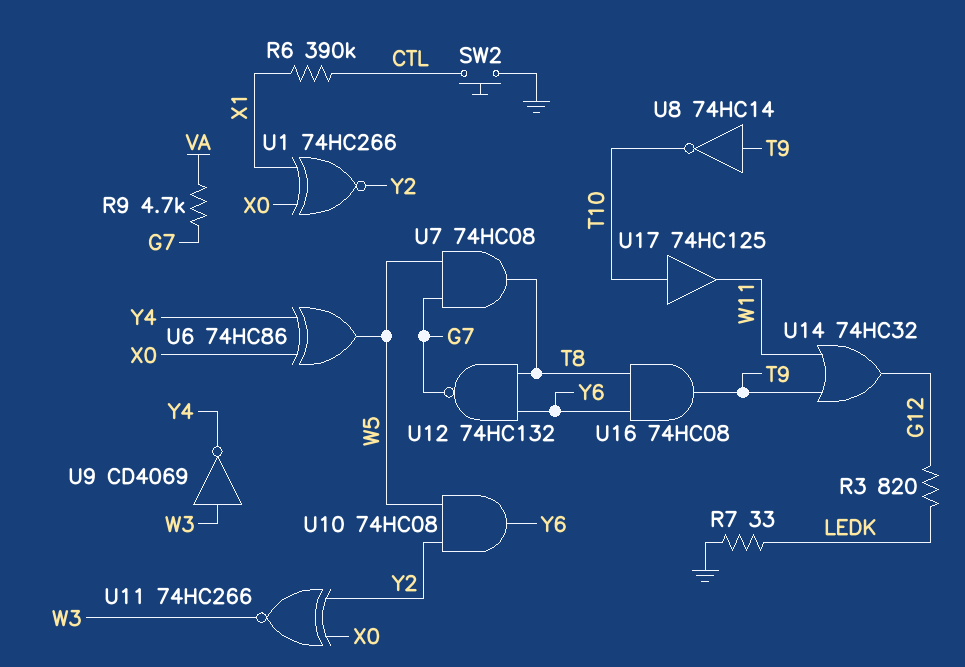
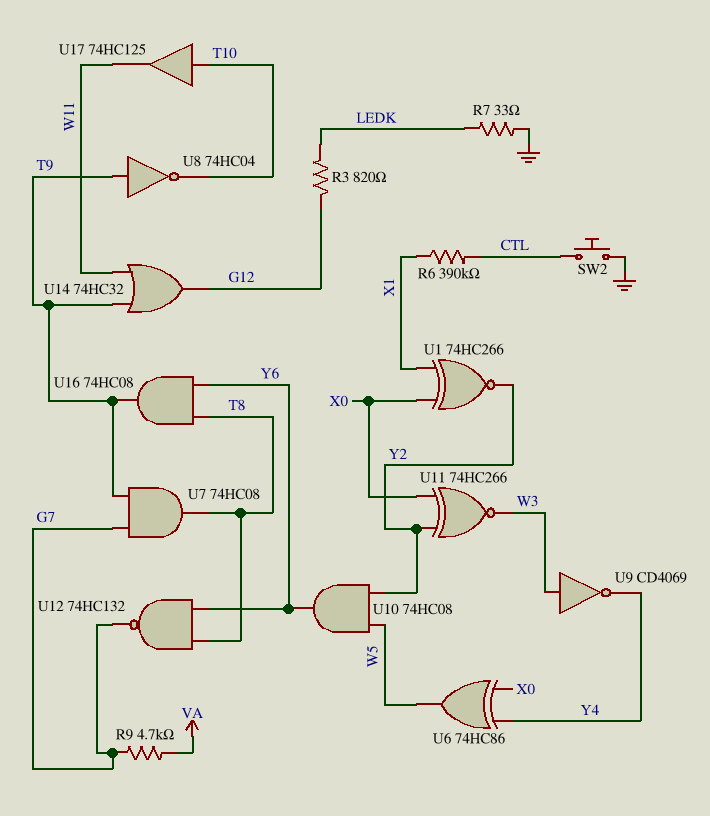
U7: AND 74HC08 (in G7, in W5, out T8) -> AND 74HC08 (in G7, in T9, out T8)
U8: NOT 74HC14 (in T9, out T10) -> NOT 74HC04 (in T9, out T10)

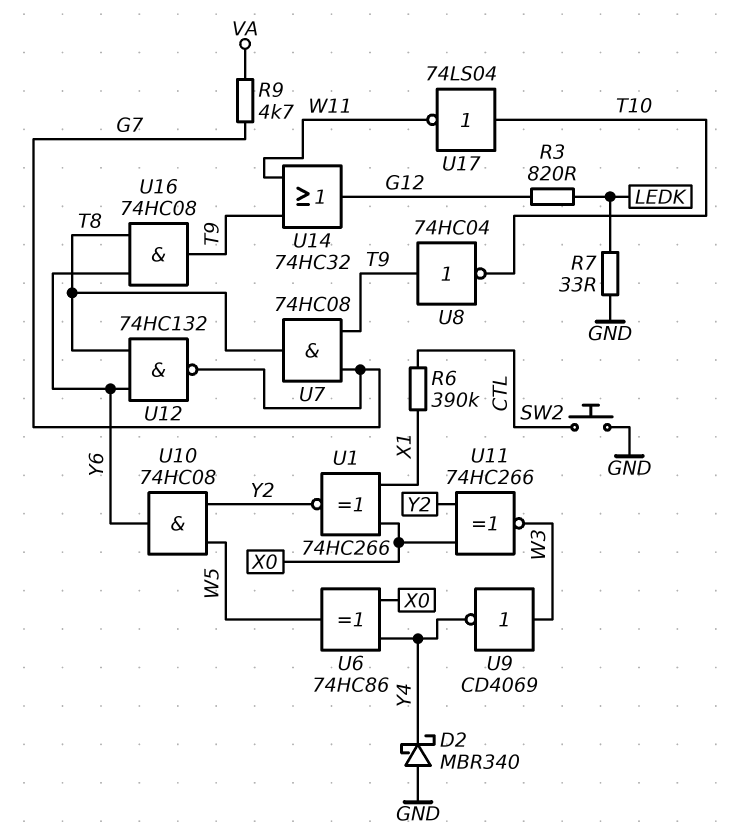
D2: none -> schottky MBR340 (A GND, K Y4)
U17: buffer 74HC125 (in T10, out W11) -> NOT 74LS04 (in T10, out W11)

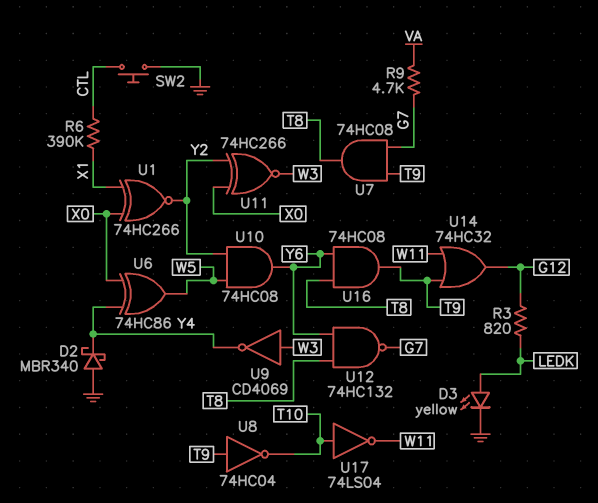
D3: none -> LED yellow (A LEDK, K GND)
R7: 33 (GND, LEDK) -> none

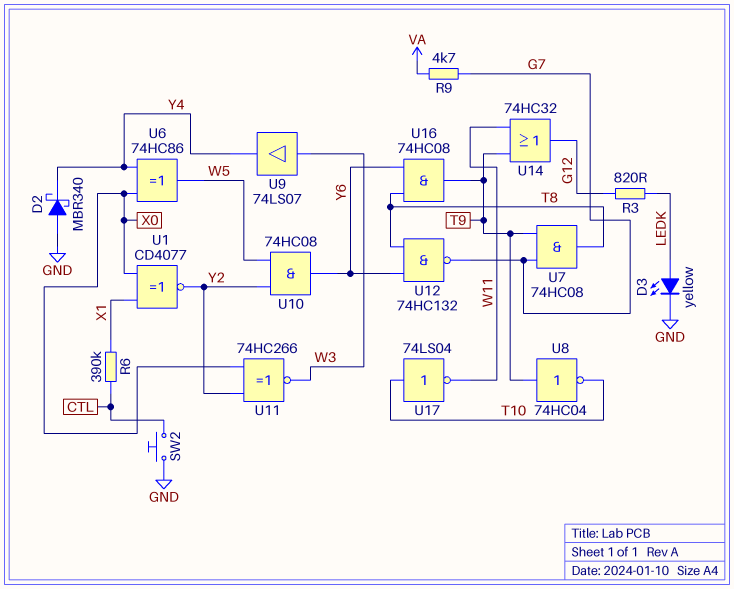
U1: XNOR 74HC266 (in X0, in X1, out Y2) -> XNOR CD4077 (in X0, in X1, out Y2)
U9: NOT CD4069 (in W3, out Y4) -> buffer 74LS07 (in W3, out Y4)

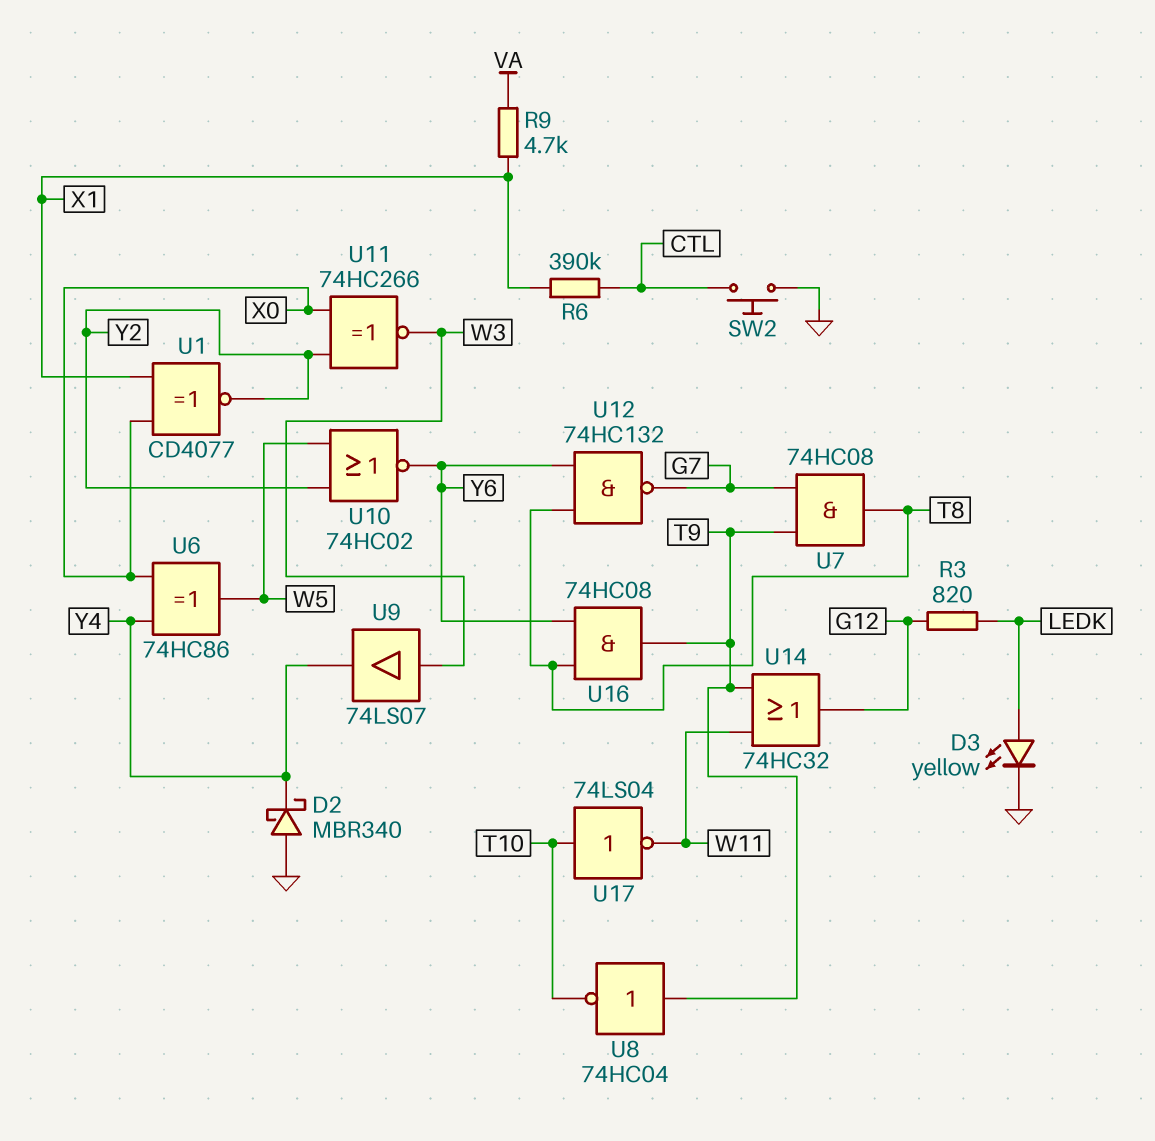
R9: 4.7k (G7, VA) -> 4.7k (VA, X1)
U10: AND 74HC08 (in W5, in Y2, out Y6) -> NOR 74HC02 (in W5, in Y2, out Y6)

